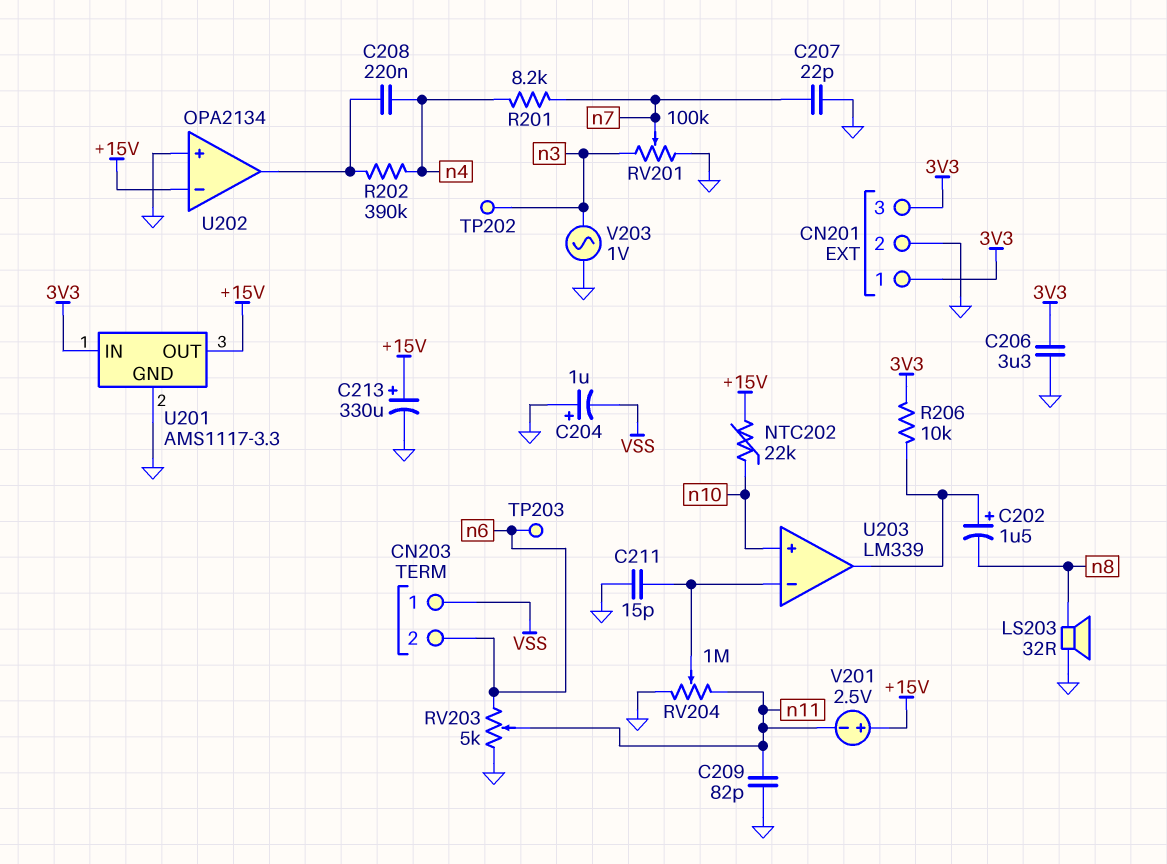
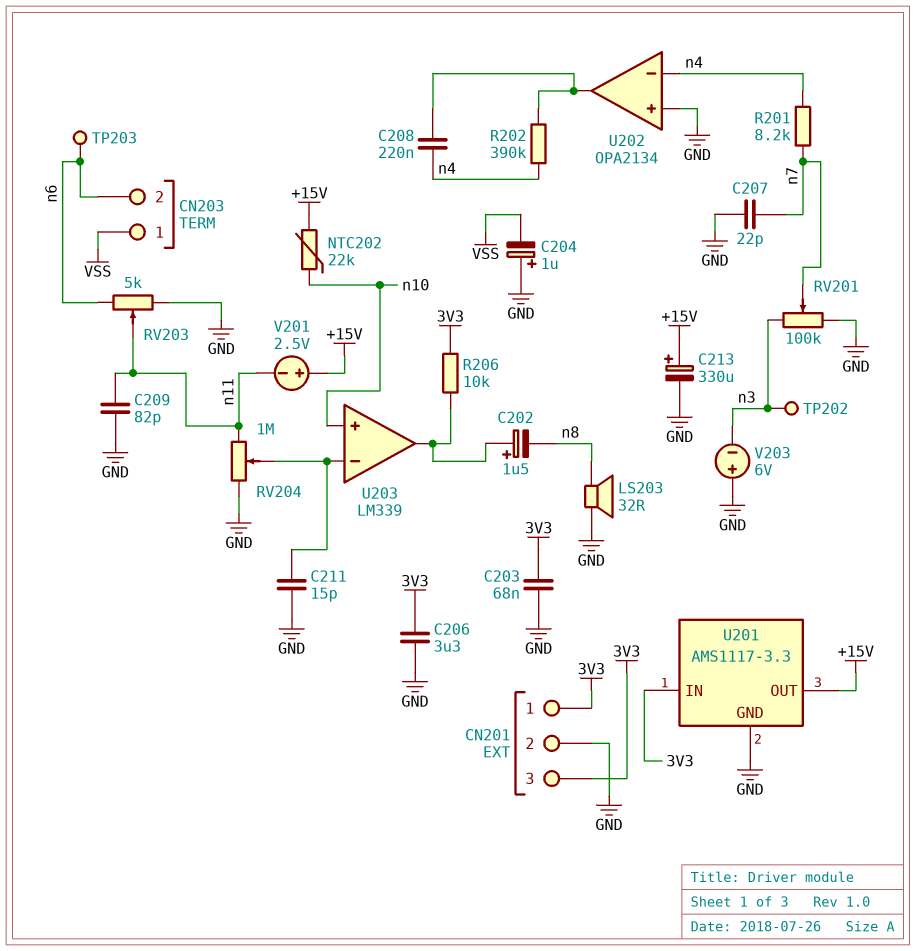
C203: none -> 68nF (3V3, GND)
U202 pin in-: +15V -> n4
V203: AC 1V (GND, n3) -> 6V (plus GND, minus n3)

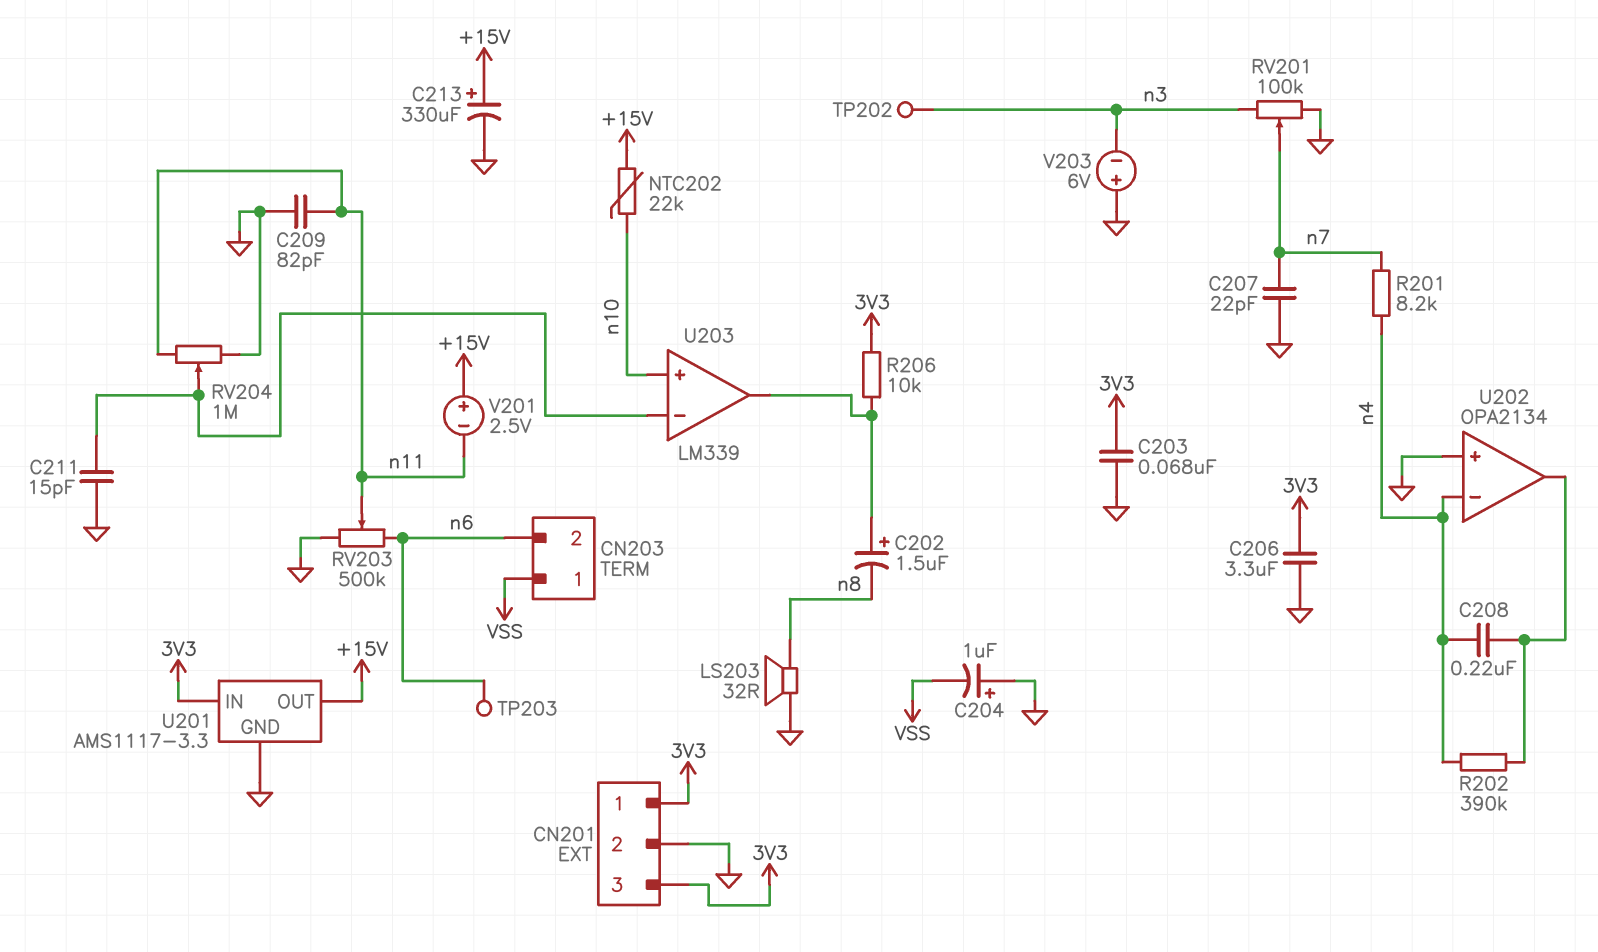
RV203: 5k (GND, n6, wiper n11) -> 500k (GND, n6, wiper n11)

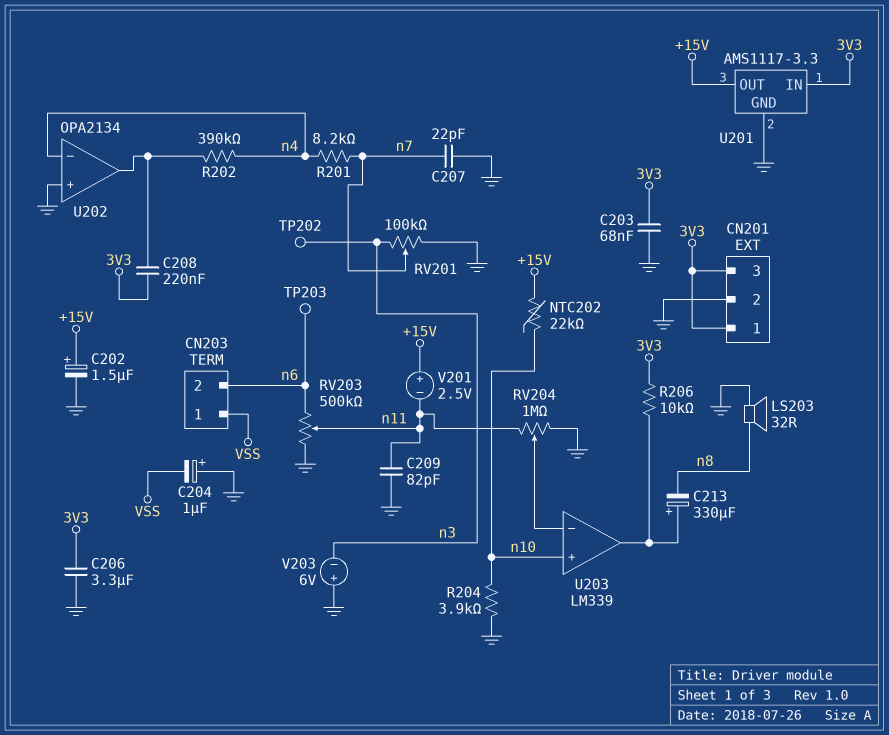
C202: 1.5uF (plus U203/out, minus n8) -> 1.5uF (plus +15V, minus GND)
C208: 220nF (U202/out, n4) -> 220nF (3V3, U202/out)
C211: 15pF (GND, U203/in-) -> none
C213: 330uF (plus +15V, minus GND) -> 330uF (plus U203/out, minus n8)
R204: none -> 3.9k (GND, n10)

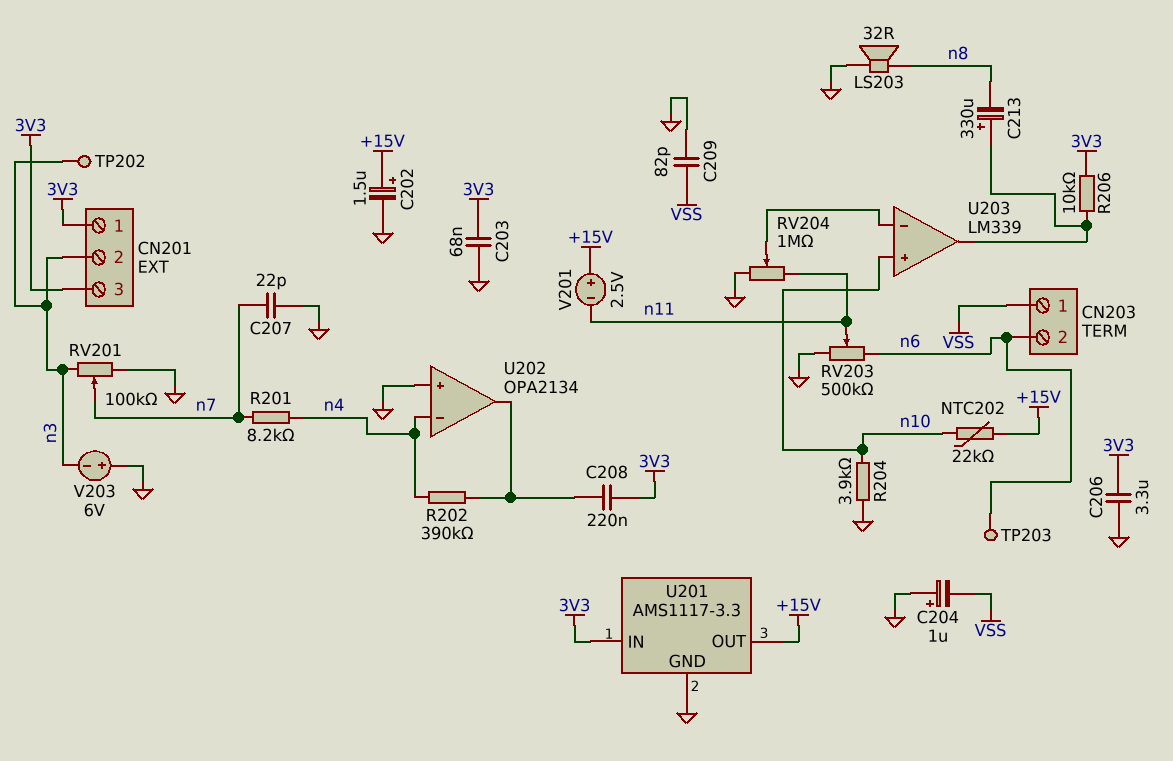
C209: 82pF (GND, n11) -> 82pF (GND, VSS)
CN201 pin 2: GND -> n3

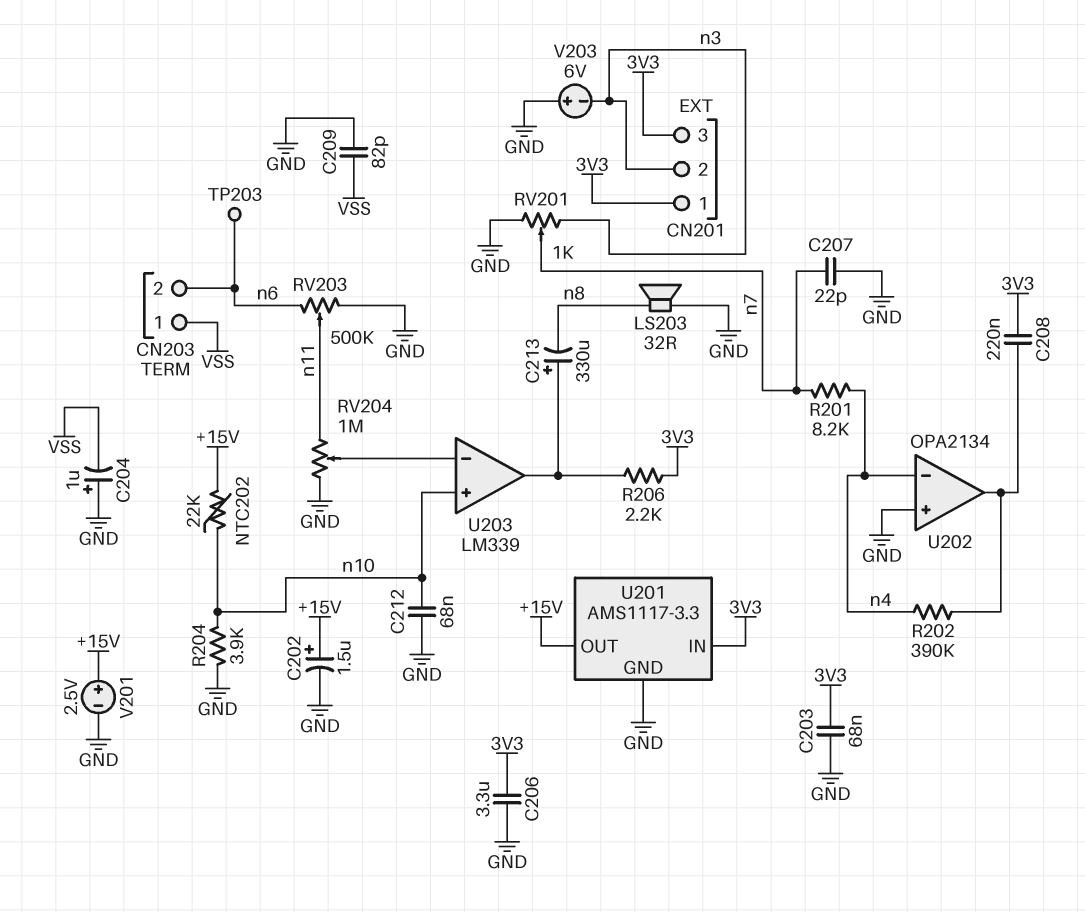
C212: none -> 68nF (GND, n10)
R206: 10k (3V3, U203/out) -> 2.2k (3V3, U203/out)
RV201: 100k (GND, n3, wiper n7) -> 1k (GND, n3, wiper n7)
TP202: test point (n3) -> none
V201: 2.5V (plus +15V, minus n11) -> 2.5V (plus +15V, minus GND)

